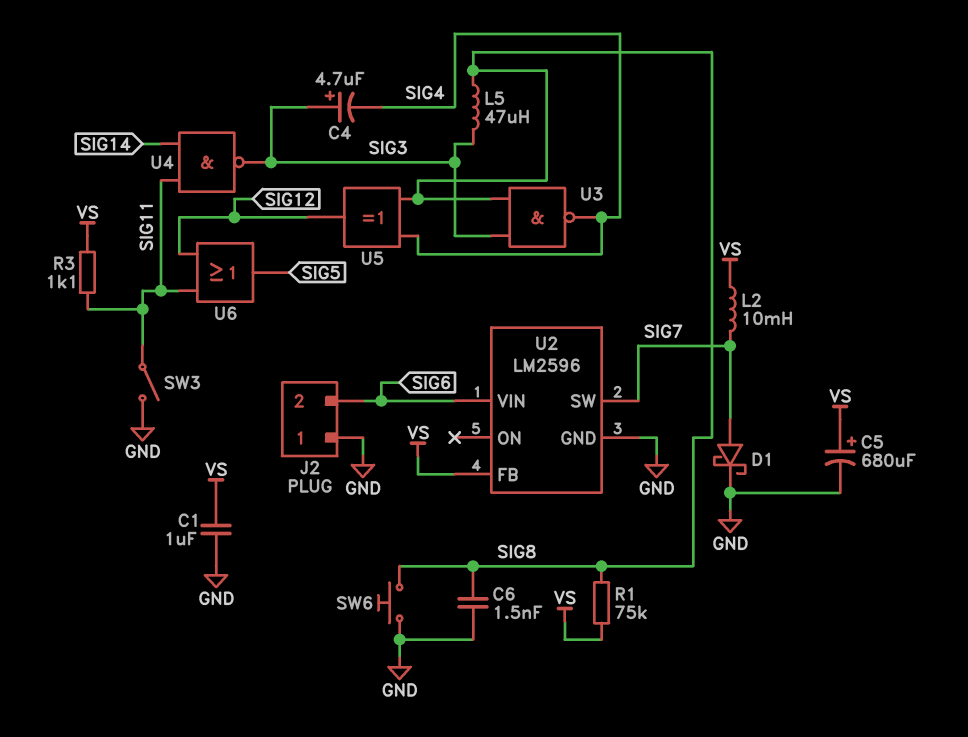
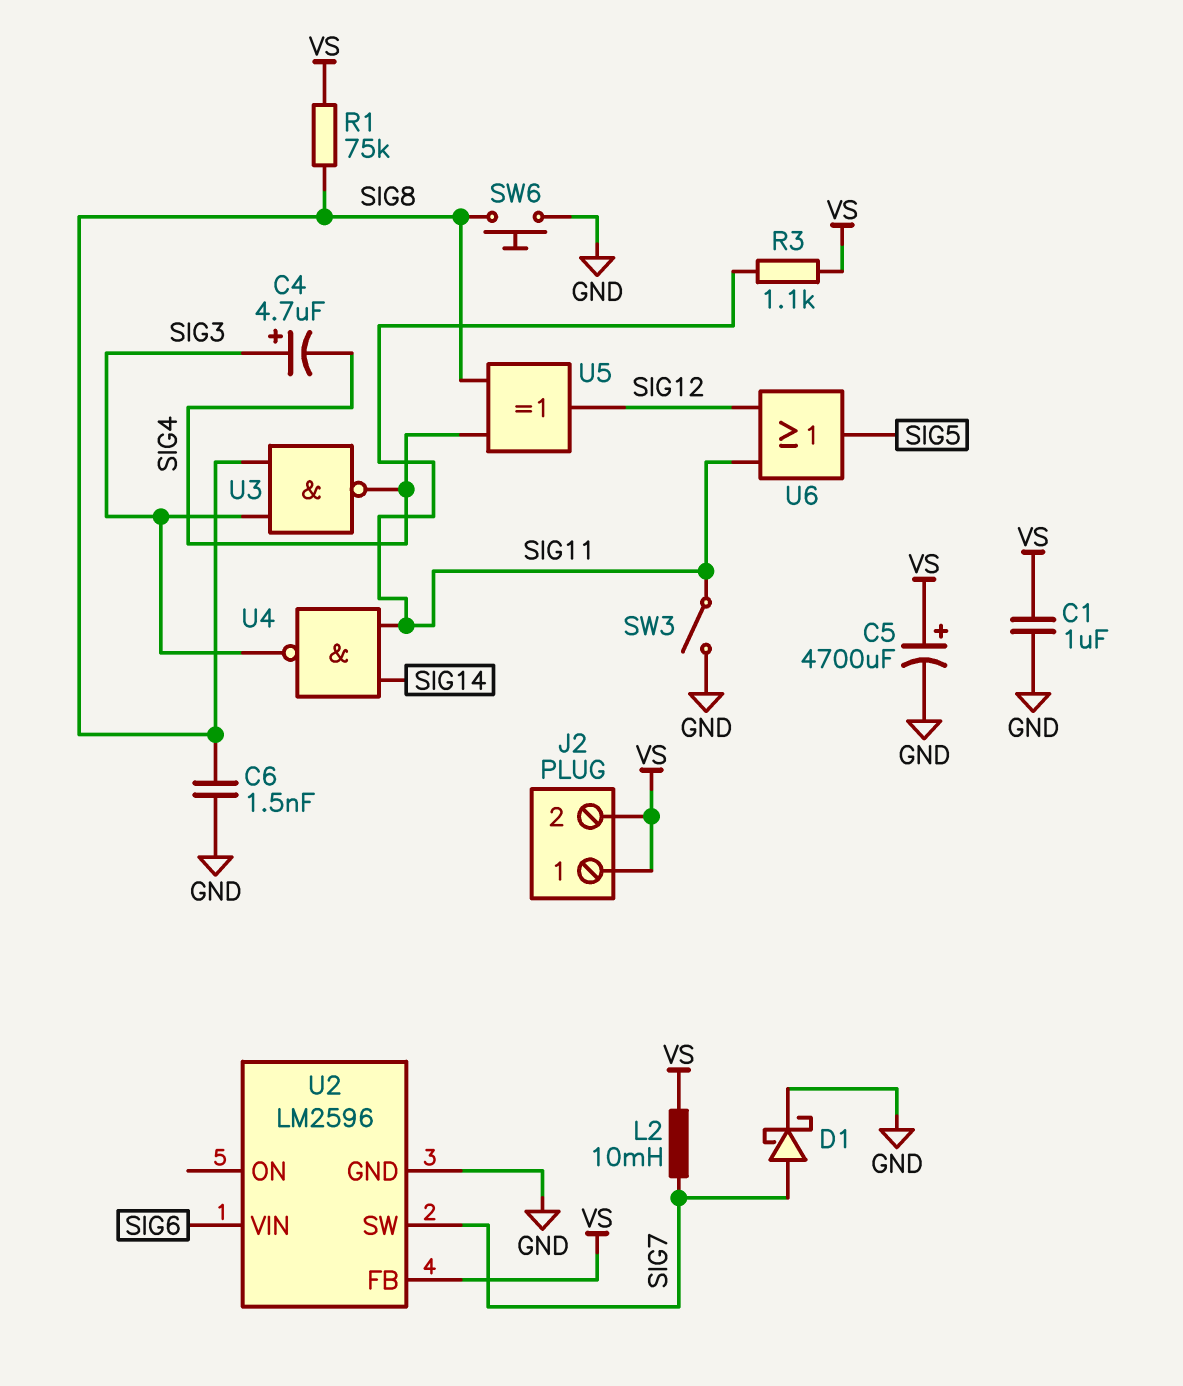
C5: 680uF (plus VS, minus GND) -> 4700uF (plus VS, minus GND)
J2 pin 1: GND -> VS
J2 pin 2: SIG6 -> VS
L5: 47uH (SIG3, SIG8) -> none

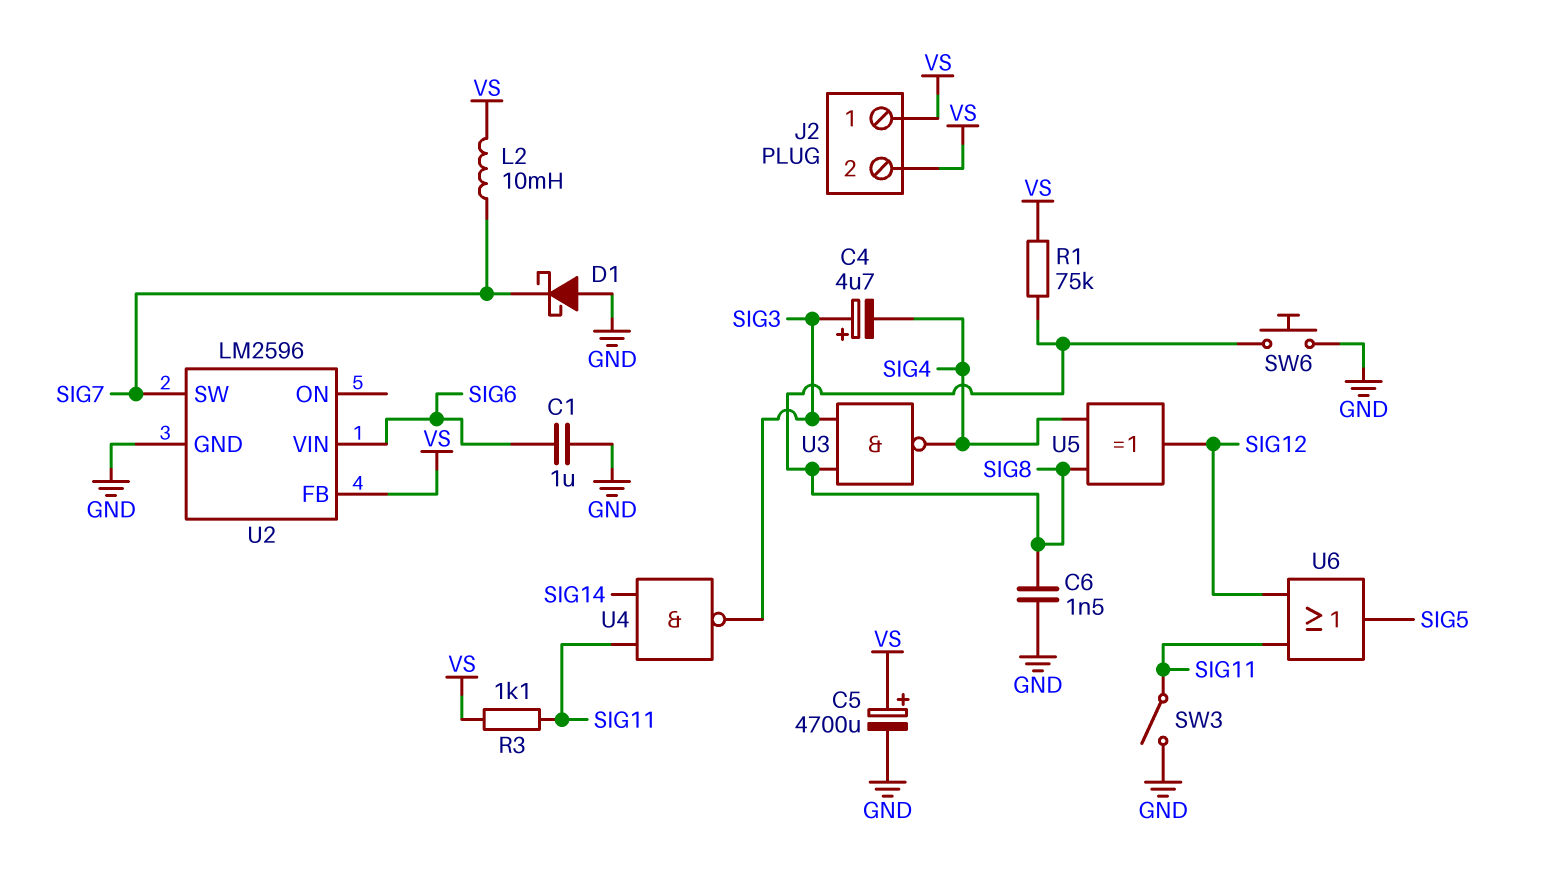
C1: 1uF (GND, VS) -> 1uF (GND, SIG6)
D1: schottky (A SIG7, K GND) -> schottky (A GND, K SIG7)

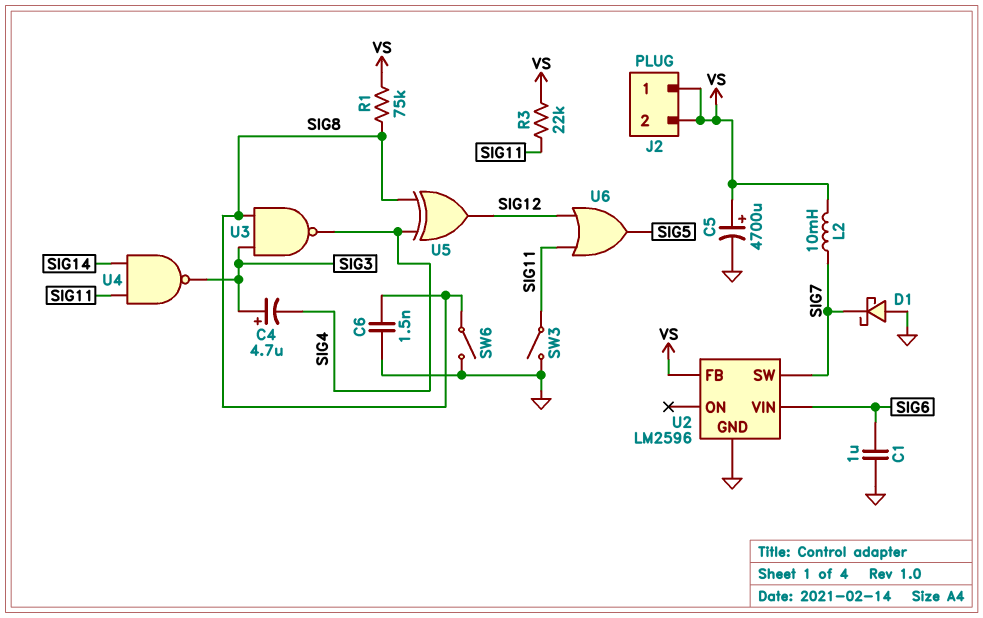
R3: 1.1k (SIG11, VS) -> 22k (SIG11, VS)
SW6: button (GND, SIG8) -> switch (GND, SIG8)

